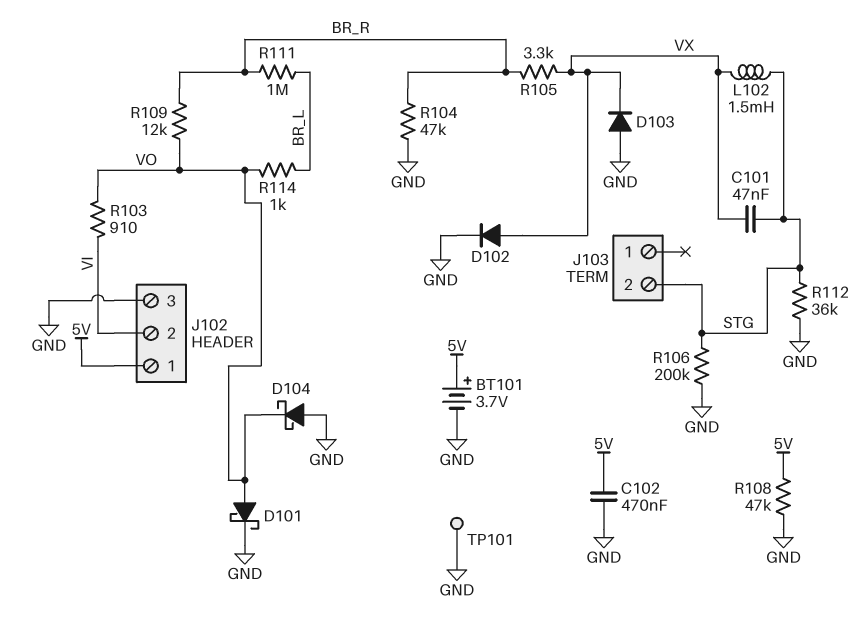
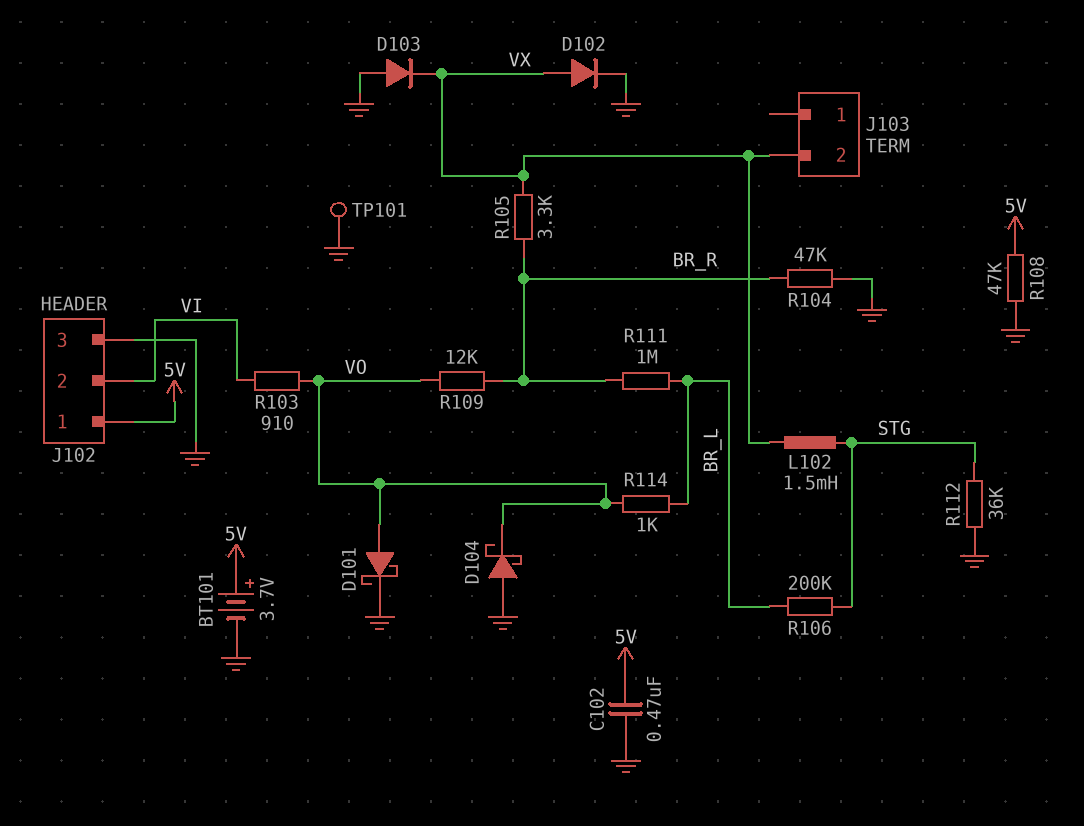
C101: 47nF (STG, VX) -> none
J103 pin 2: STG -> VX
R106: 200k (GND, STG) -> 200k (BR_L, STG)

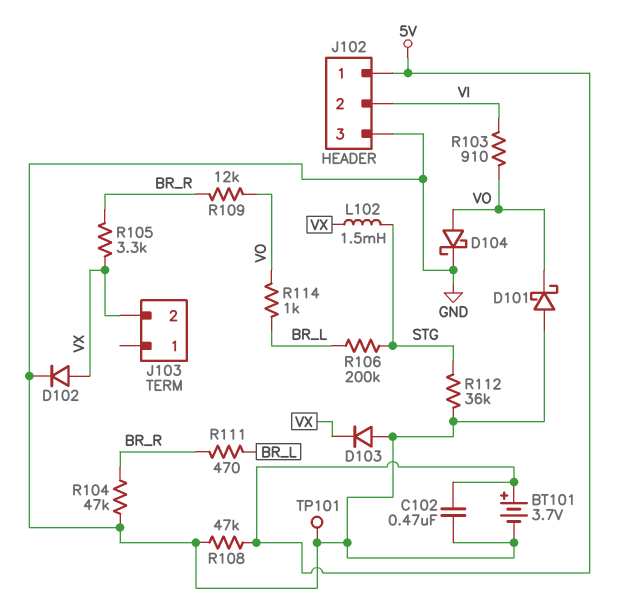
D101: schottky (A VO, K GND) -> schottky (A GND, K VO)
D104: schottky (A GND, K VO) -> schottky (A VO, K GND)
R111: 1M (BR_L, BR_R) -> 470 (BR_L, BR_R)

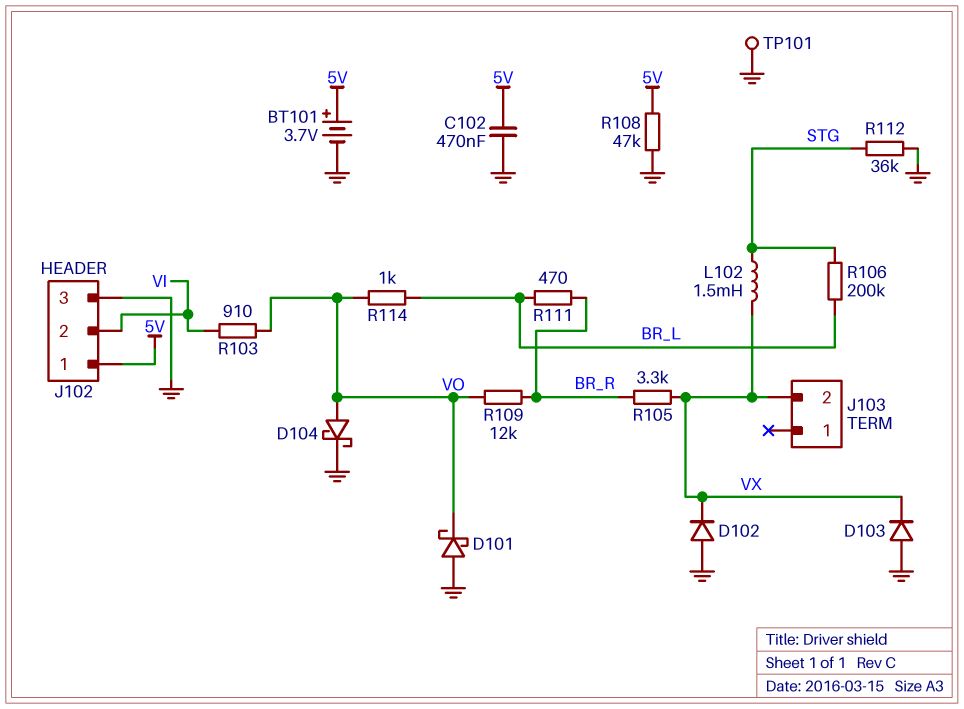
D102: diode (A VX, K GND) -> diode (A GND, K VX)
R104: 47k (BR_R, GND) -> none

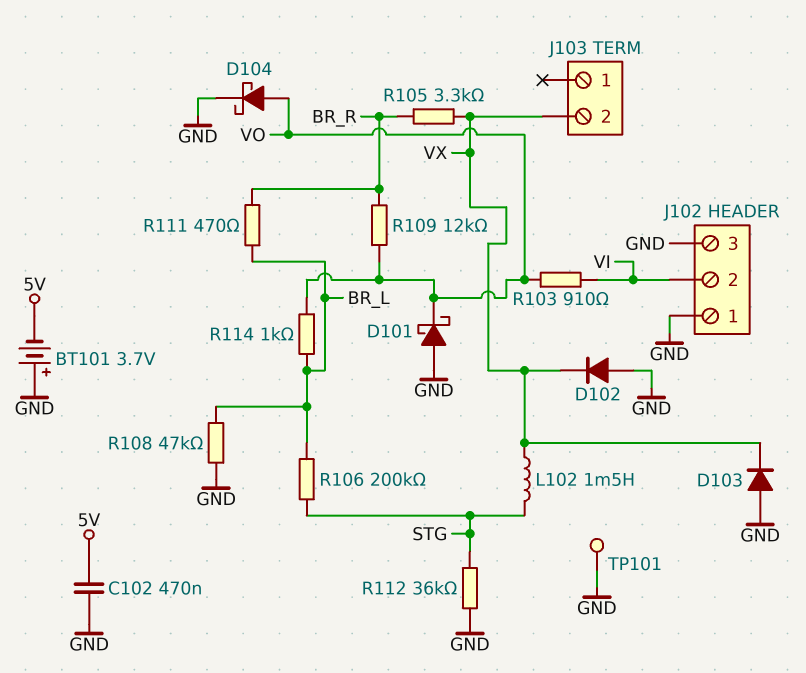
BT101: 3.7V (plus 5V, minus GND) -> 3.7V (plus GND, minus 5V)
J102 pin 1: 5V -> GND
R108: 47k (5V, GND) -> 47k (BR_L, GND)

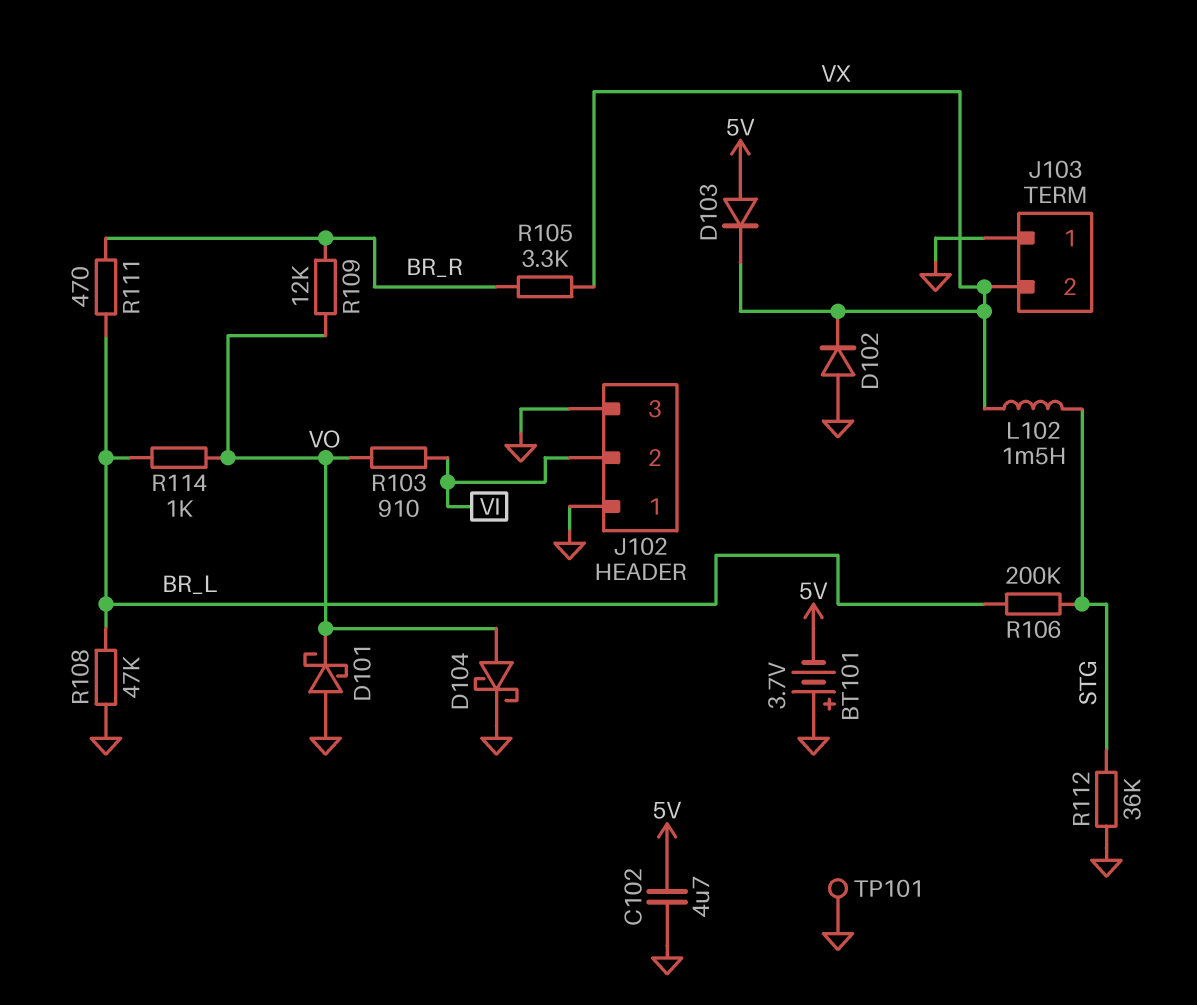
C102: 470nF (5V, GND) -> 4.7uF (5V, GND)
D103: diode (A GND, K VX) -> diode (A 5V, K VX)
J103 pin 1: none -> GND

